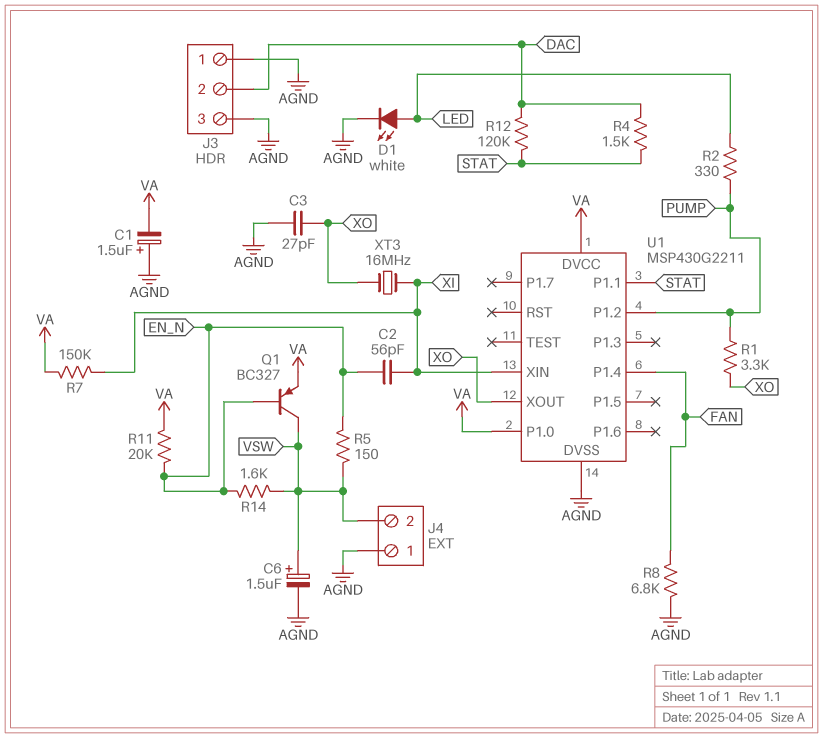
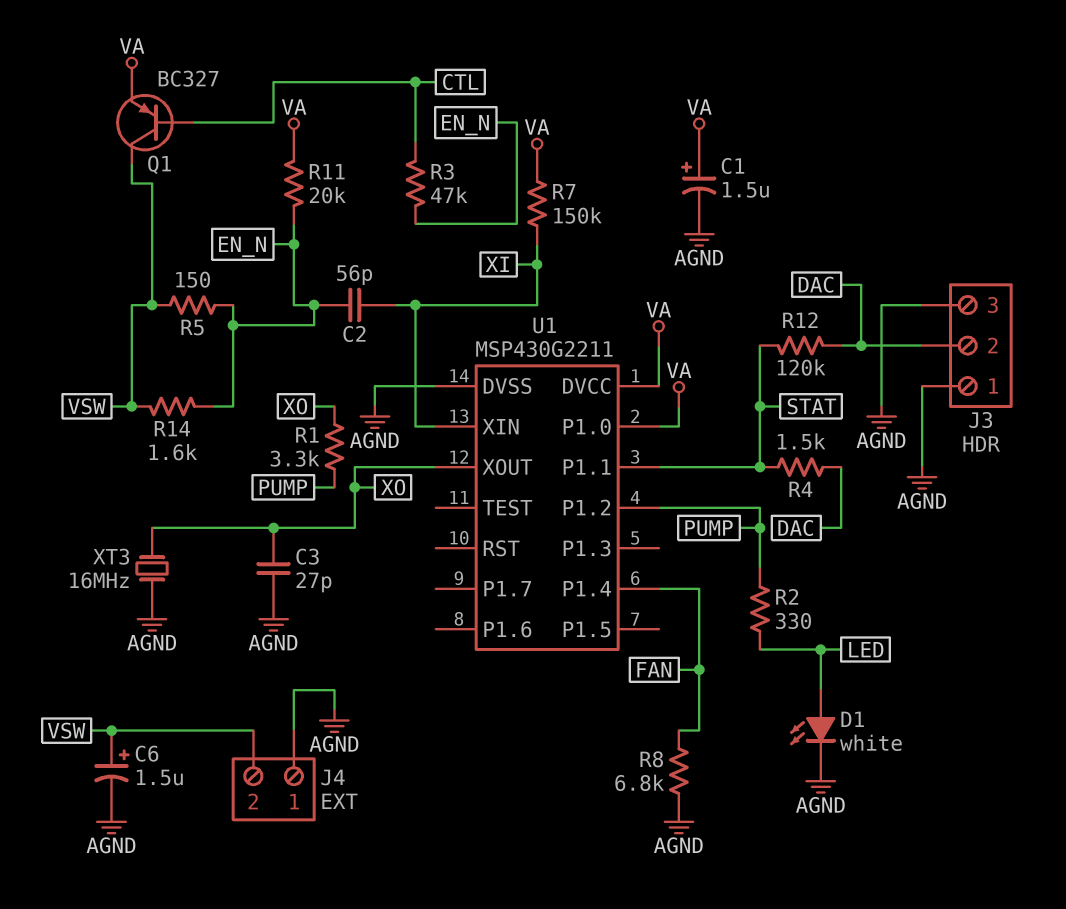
C1: 1.5uF (plus AGND, minus VA) -> 1.5uF (plus VA, minus AGND)
Q1: PNP BC327 (B EN_N, C VSW, E VA) -> PNP BC327 (B CTL, C VSW, E VA)
R3: none -> 47k (CTL, EN_N)
XT3: 16MHz (XI, XO) -> 16MHz (AGND, XO)

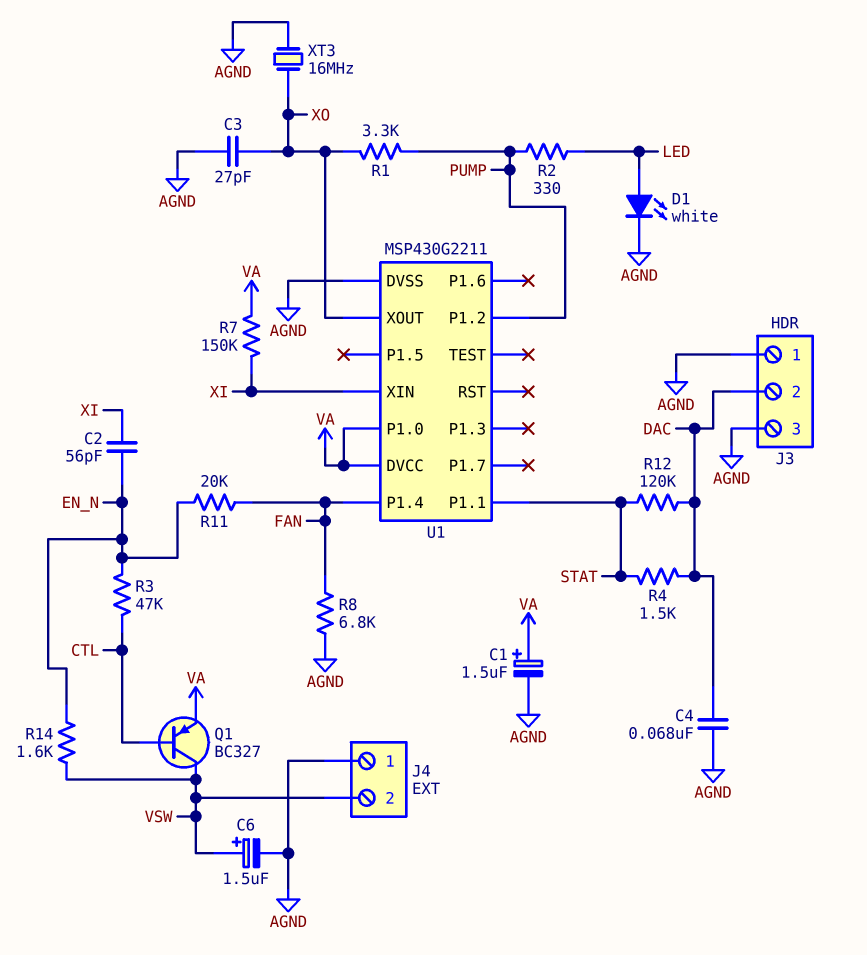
C4: none -> 68nF (AGND, DAC)
R5: 150 (EN_N, VSW) -> none
R11: 20k (EN_N, VA) -> 20k (EN_N, FAN)

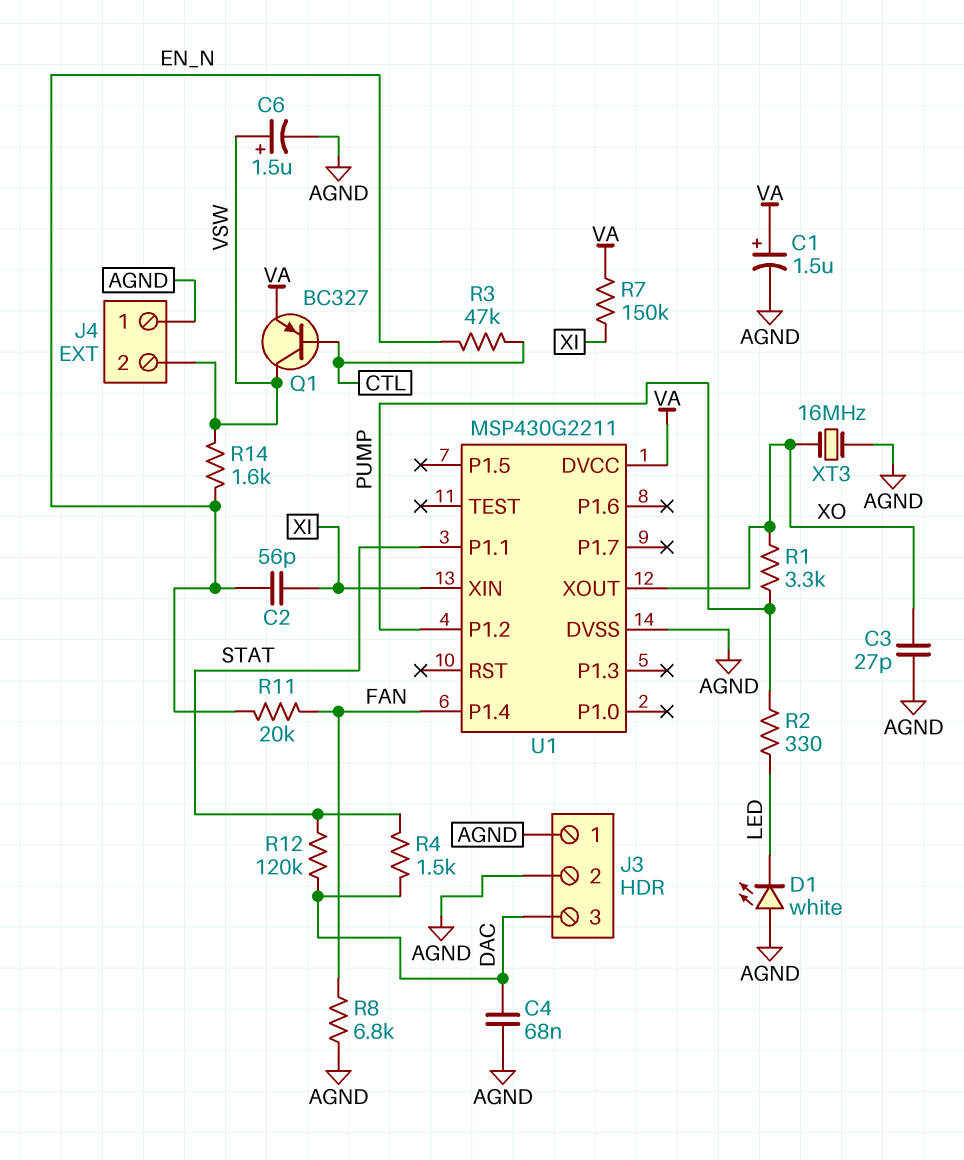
D1: LED white (A LED, K AGND) -> LED white (A AGND, K LED)
J3 pin 2: DAC -> AGND
J3 pin 3: AGND -> DAC
U1 pin P1.0: VA -> none

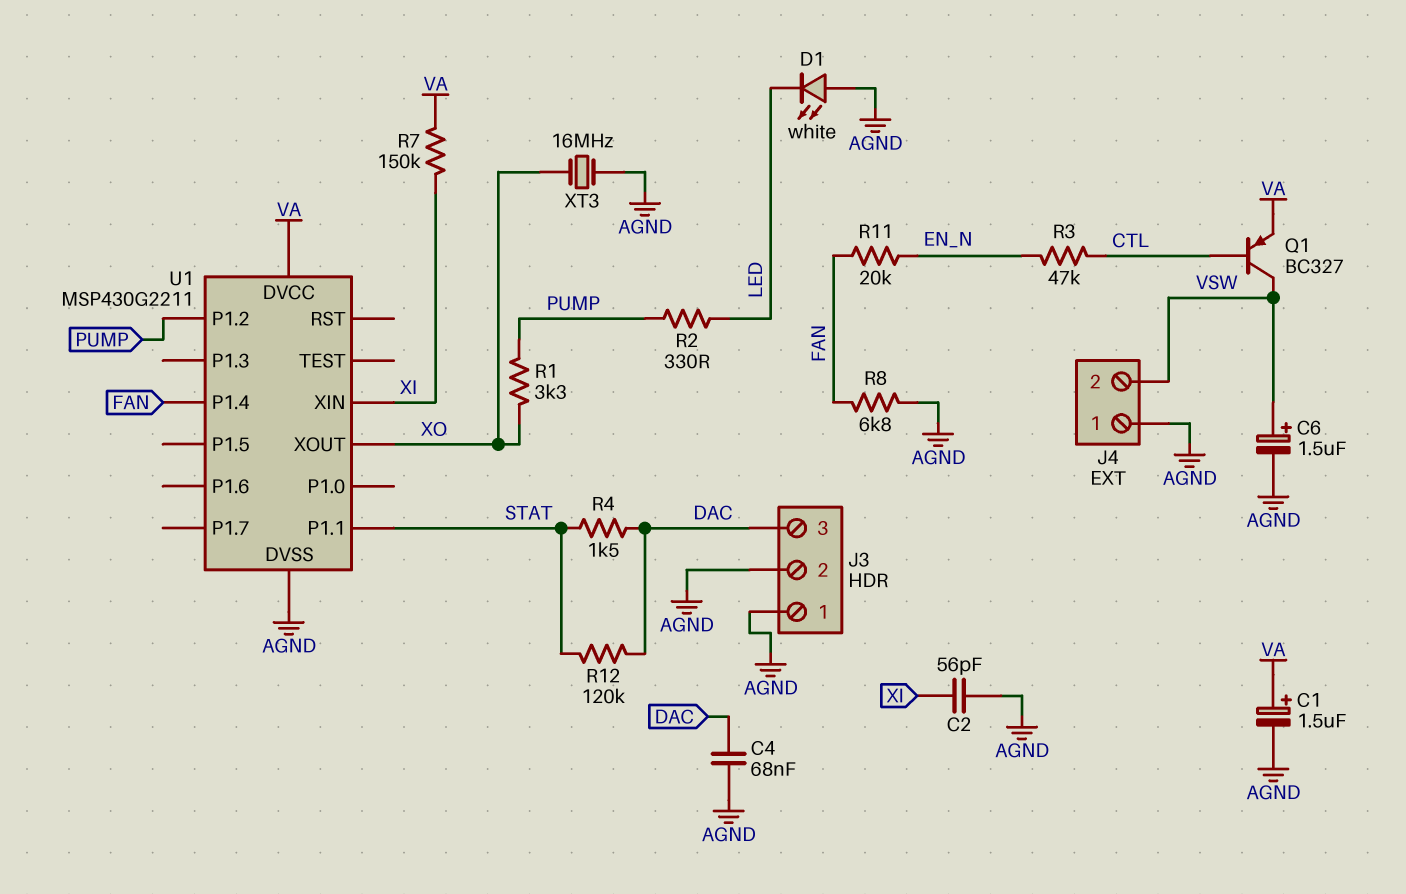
C2: 56pF (EN_N, XI) -> 56pF (AGND, XI)
C3: 27pF (AGND, XO) -> none
R14: 1.6k (EN_N, VSW) -> none

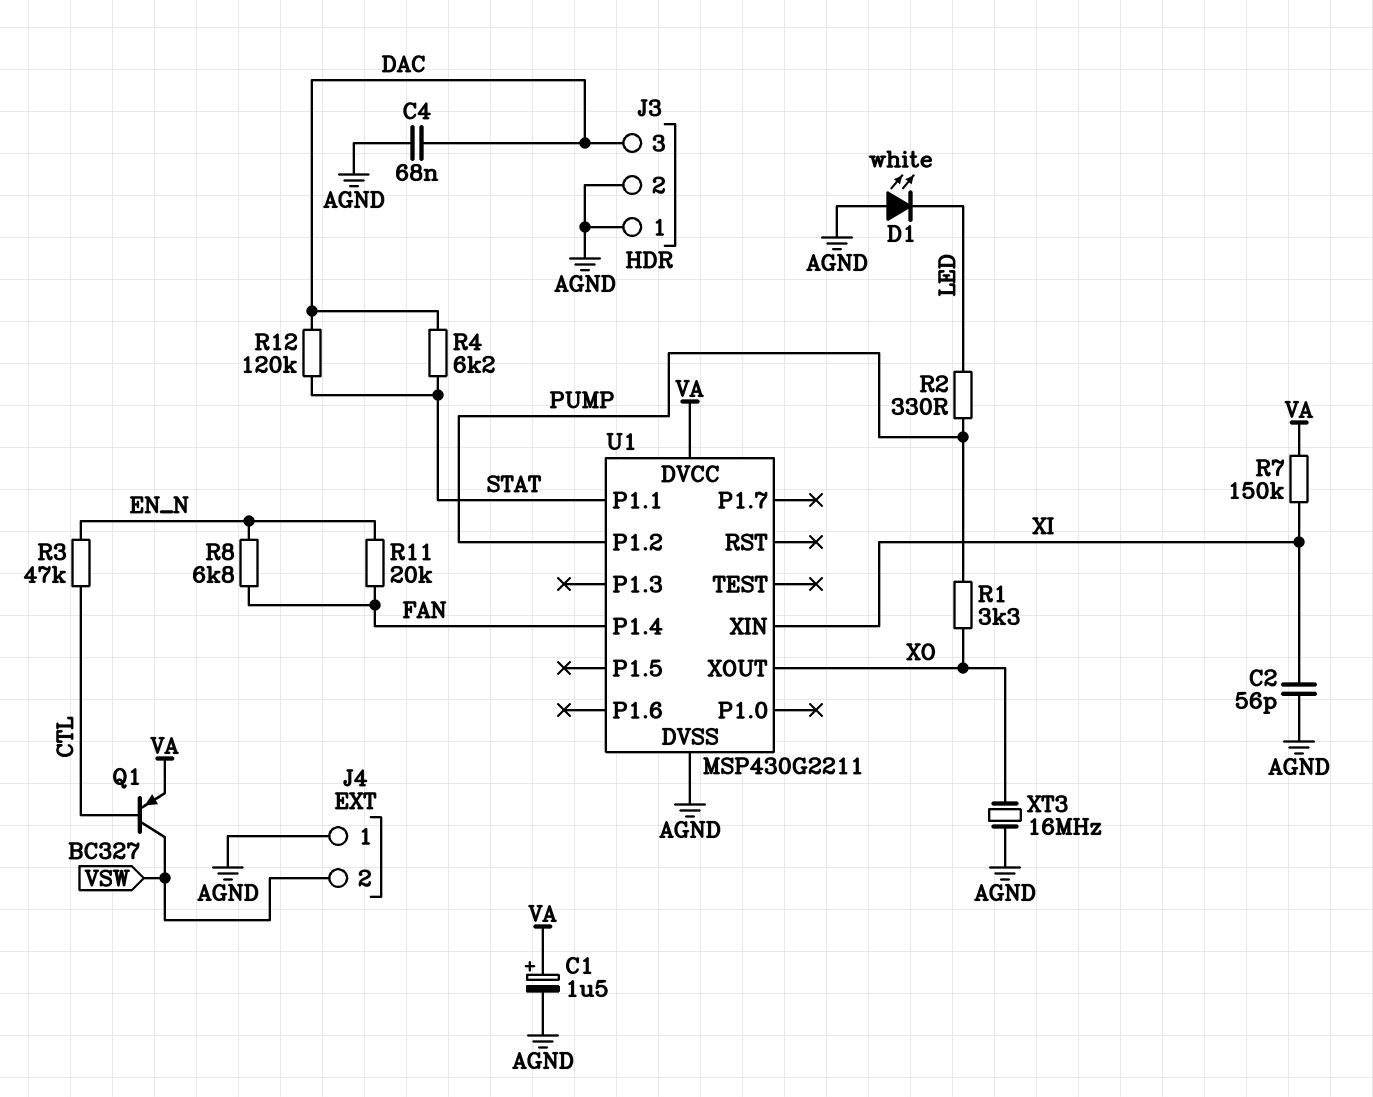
C6: 1.5uF (plus VSW, minus AGND) -> none
R4: 1.5k (DAC, STAT) -> 6.2k (DAC, STAT)
R8: 6.8k (AGND, FAN) -> 6.8k (EN_N, FAN)

